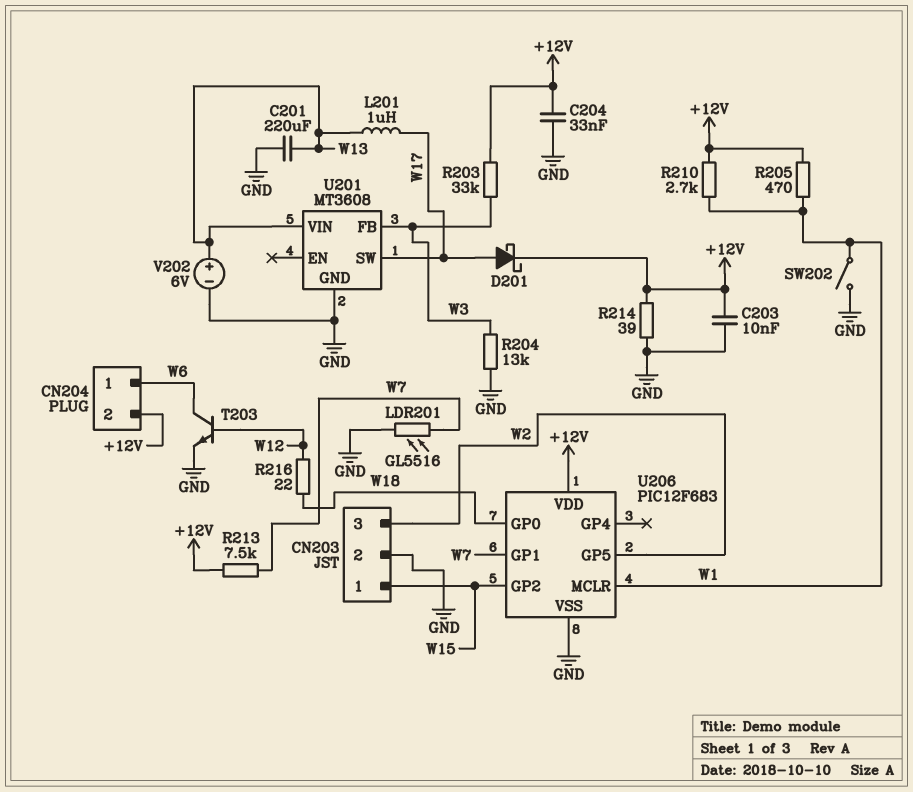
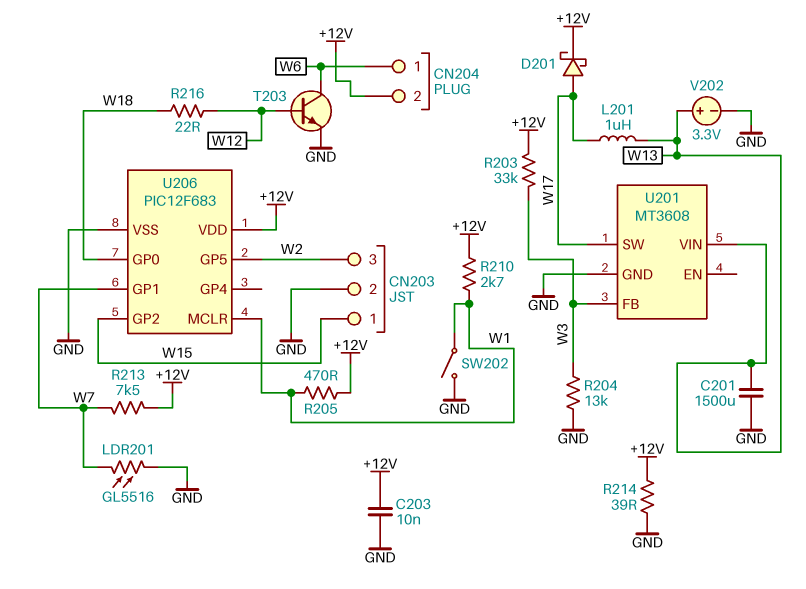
C201: 220uF (GND, W13) -> 1500uF (GND, W13)
C204: 33nF (+12V, GND) -> none
V202: 6V (plus W13, minus GND) -> 3.3V (plus W13, minus GND)

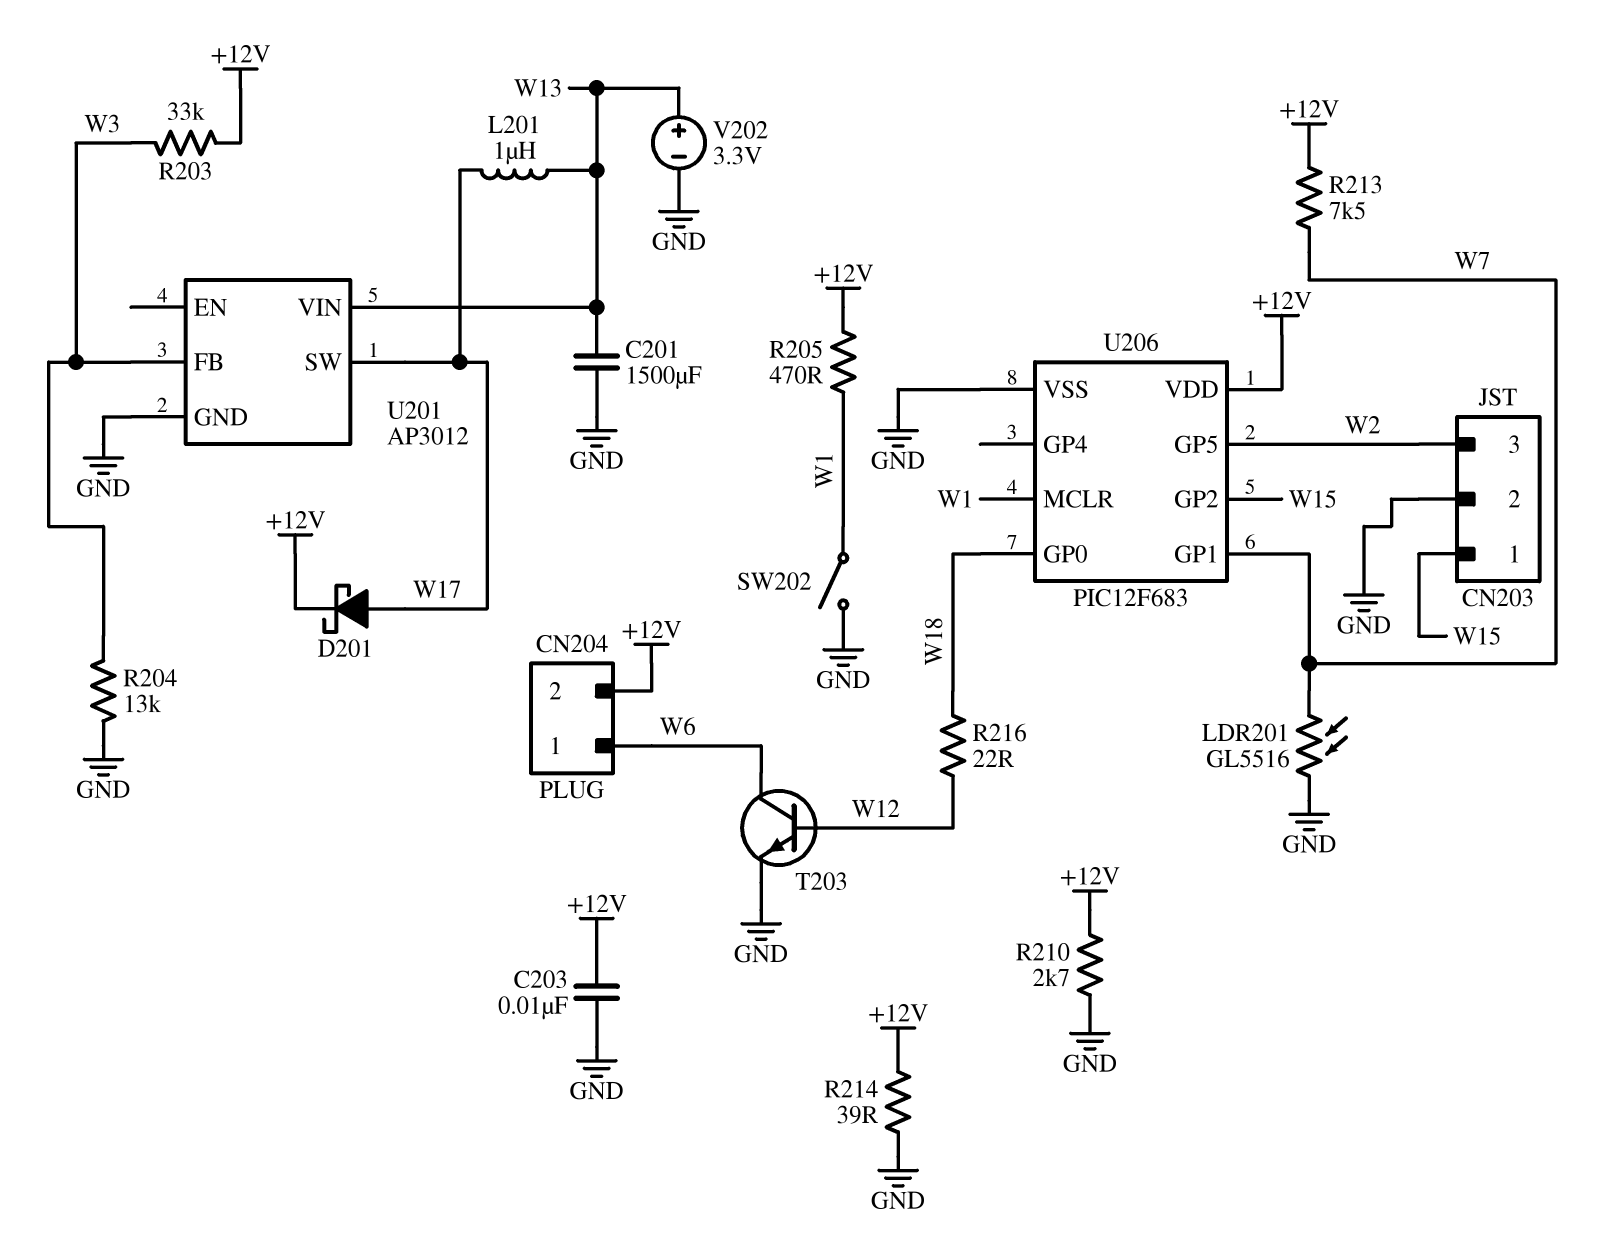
R210: 2.7k (+12V, W1) -> 2.7k (+12V, GND)
U201: MT3608 -> AP3012

